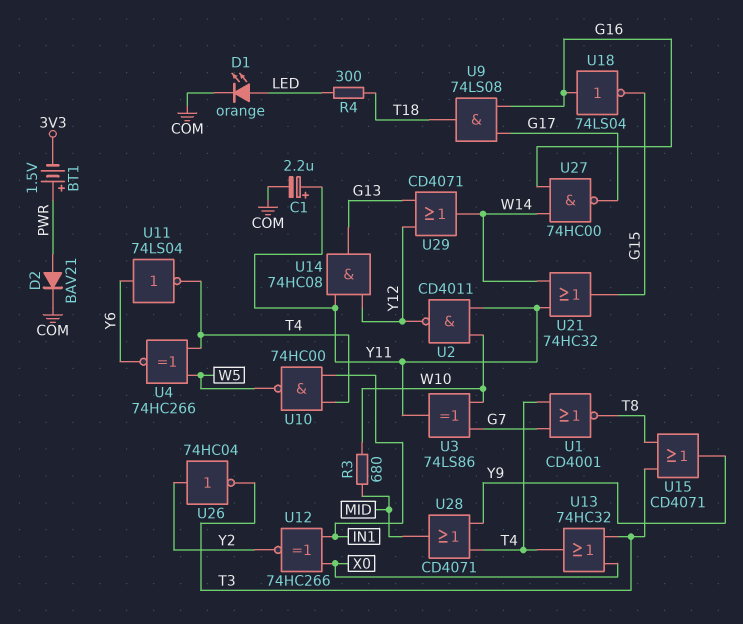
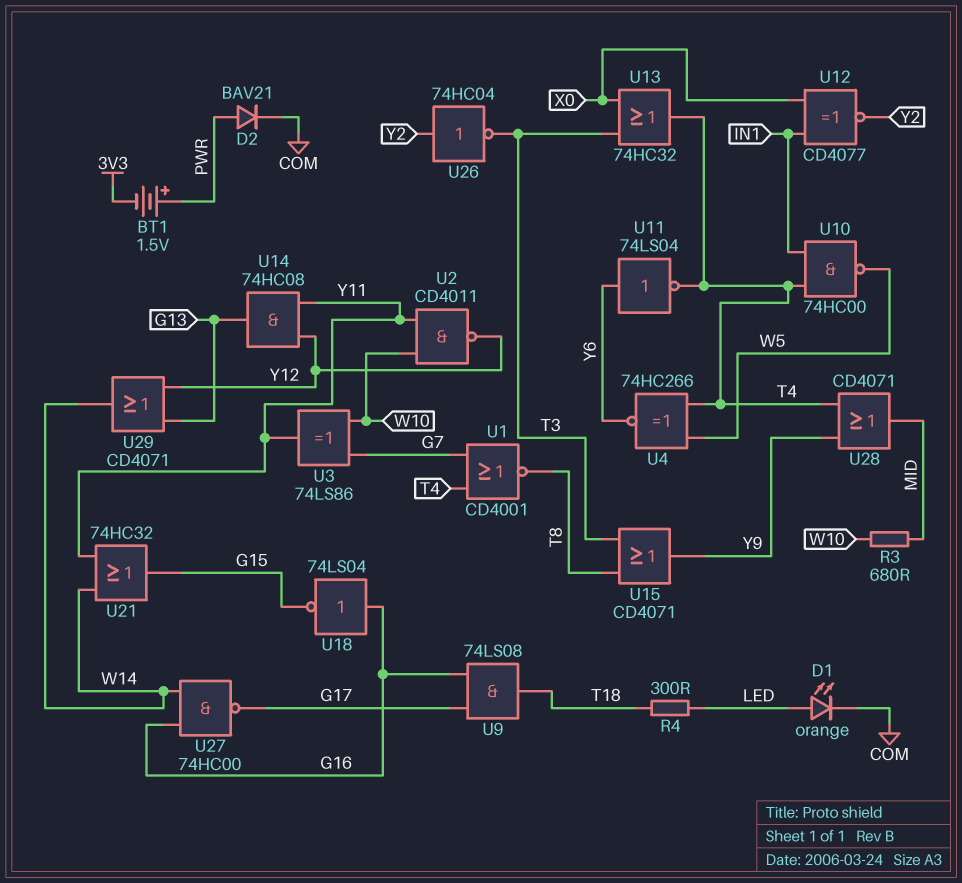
C1: 2.2uF (plus Y11, minus COM) -> none
U12: XNOR 74HC266 (in IN1, in X0, out Y2) -> XNOR CD4077 (in IN1, in X0, out Y2)

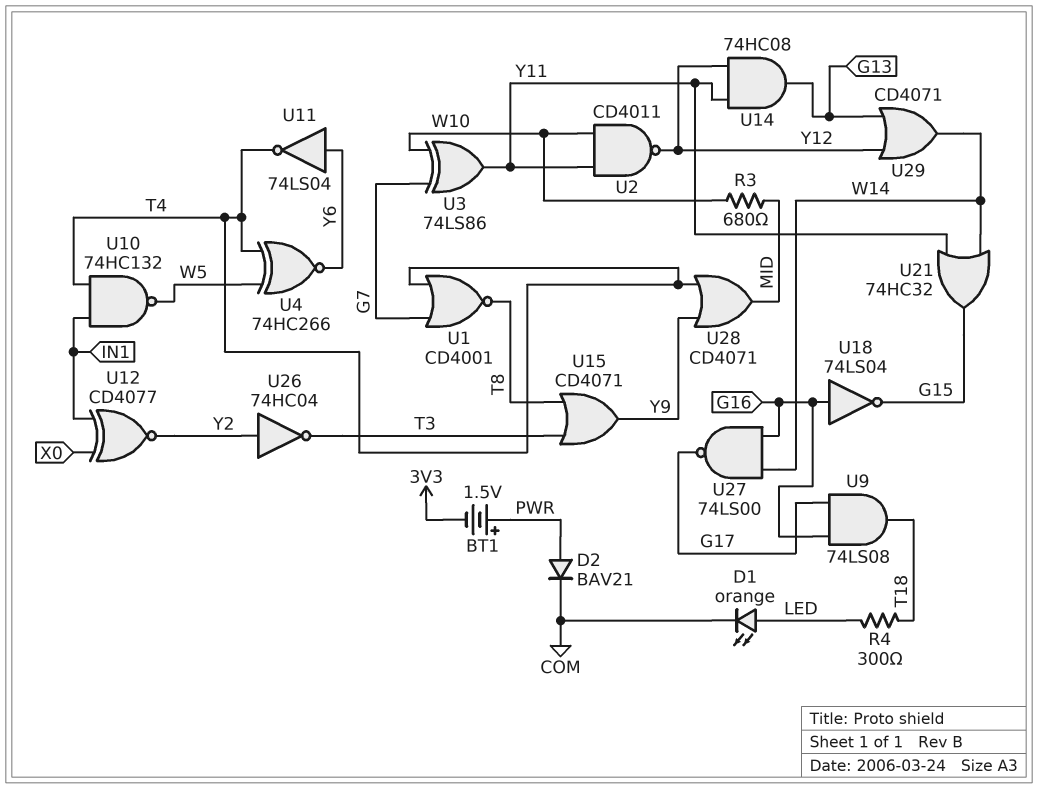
U10: NAND 74HC00 (in IN1, in T4, out W5) -> NAND 74HC132 (in IN1, in T4, out W5)
U13: OR 74HC32 (in T3, in X0, out T4) -> none
U27: NAND 74HC00 (in G16, in W14, out G17) -> NAND 74LS00 (in G16, in W14, out G17)

